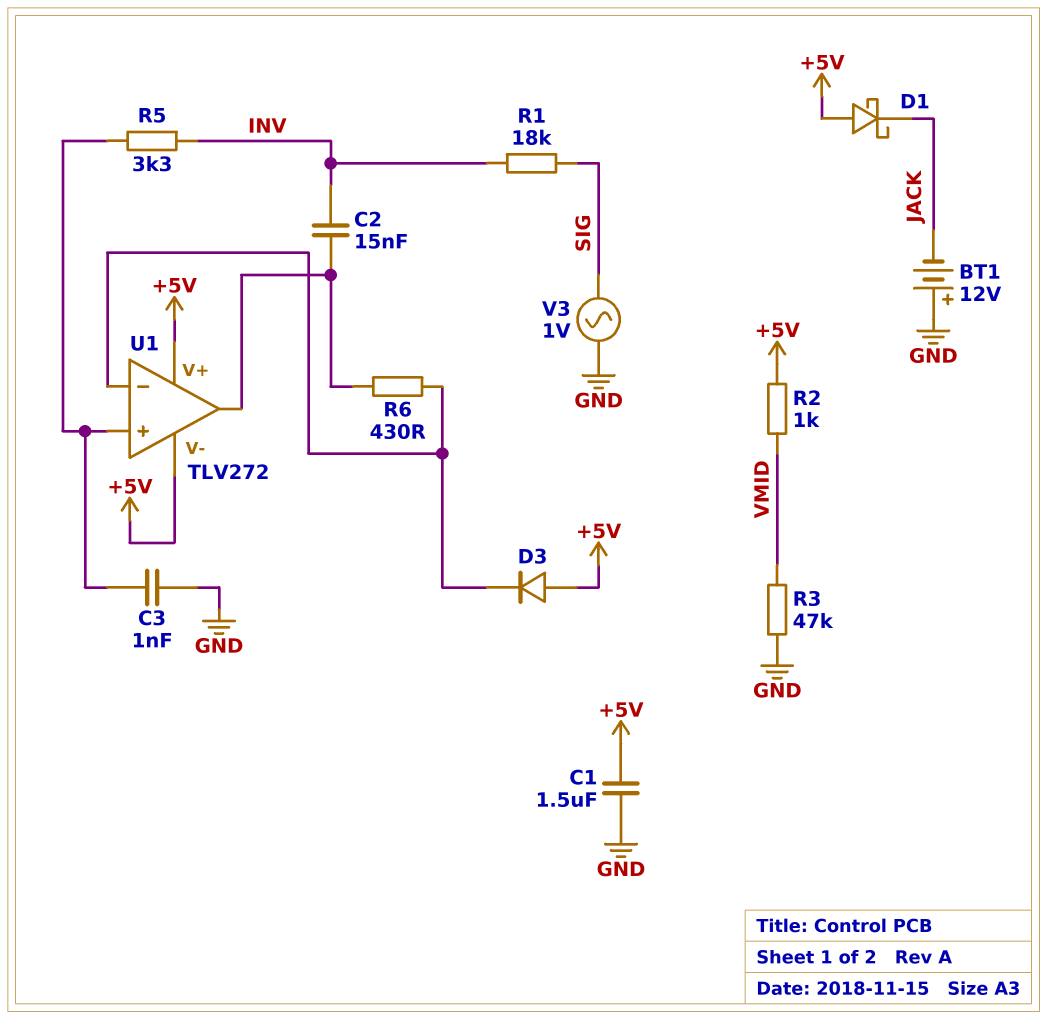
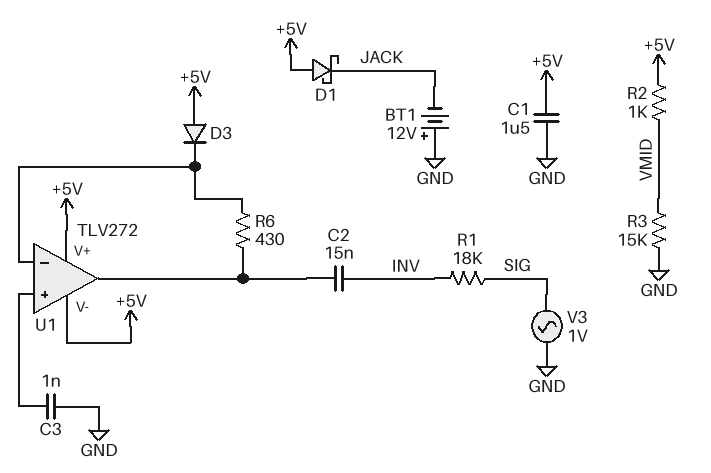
R3: 47k (GND, VMID) -> 15k (GND, VMID)
R5: 3.3k (INV, U1/in+) -> none

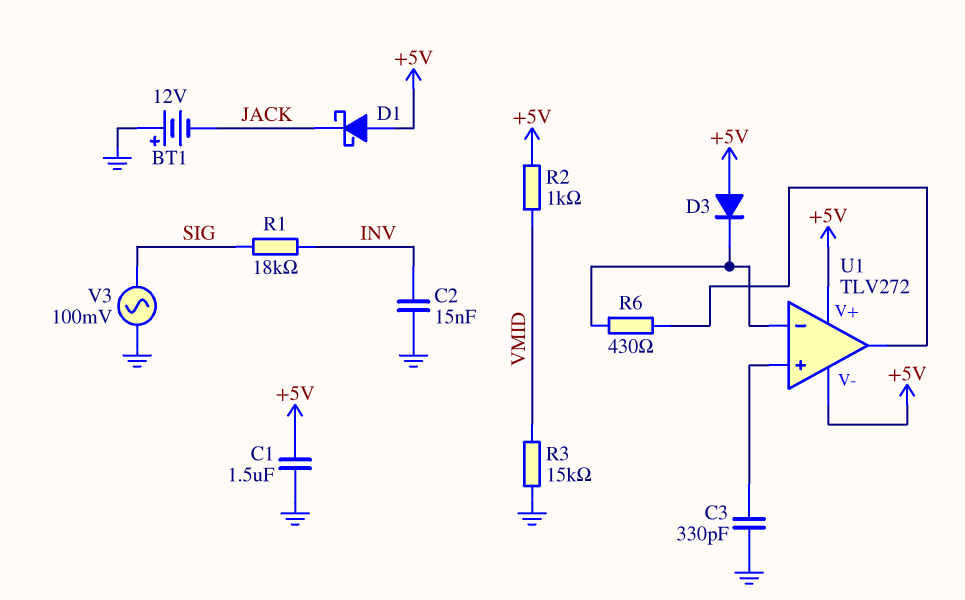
C2: 15nF (INV, U1/out) -> 15nF (GND, INV)
C3: 1nF (GND, U1/in+) -> 330pF (GND, U1/in+)
V3: AC 1V (GND, SIG) -> AC 100mV (GND, SIG)

